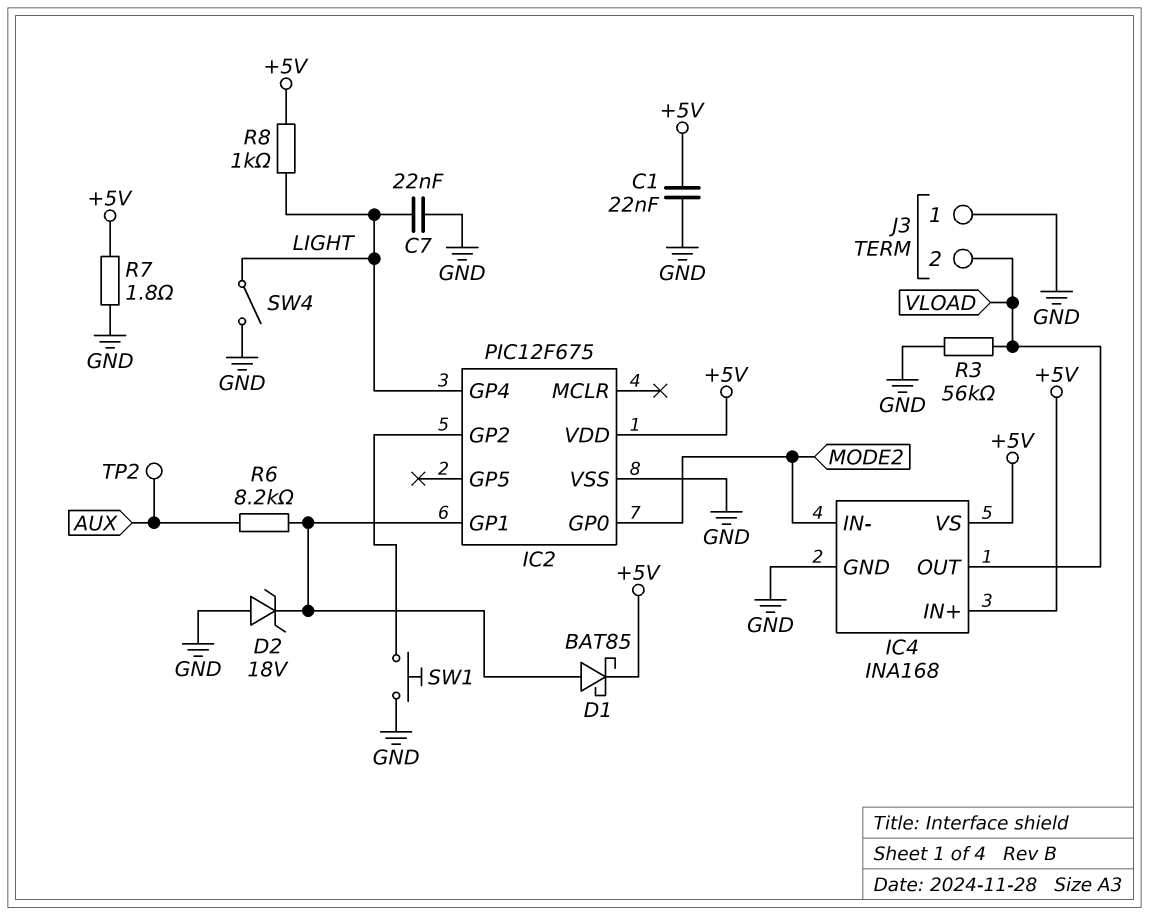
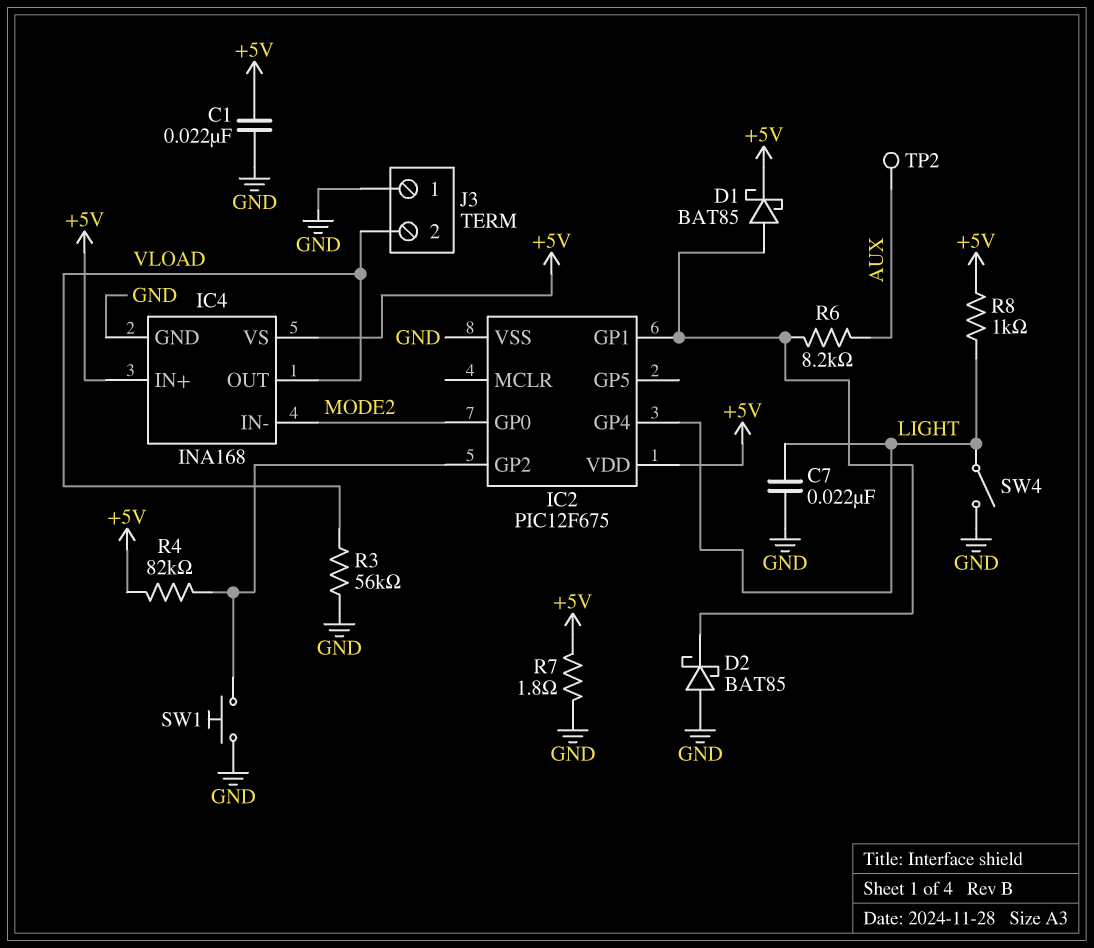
D2: zener 18V (A GND, K IC2/GP1) -> schottky BAT85 (A GND, K IC2/GP1)
R4: none -> 82k (+5V, IC2/GP2)

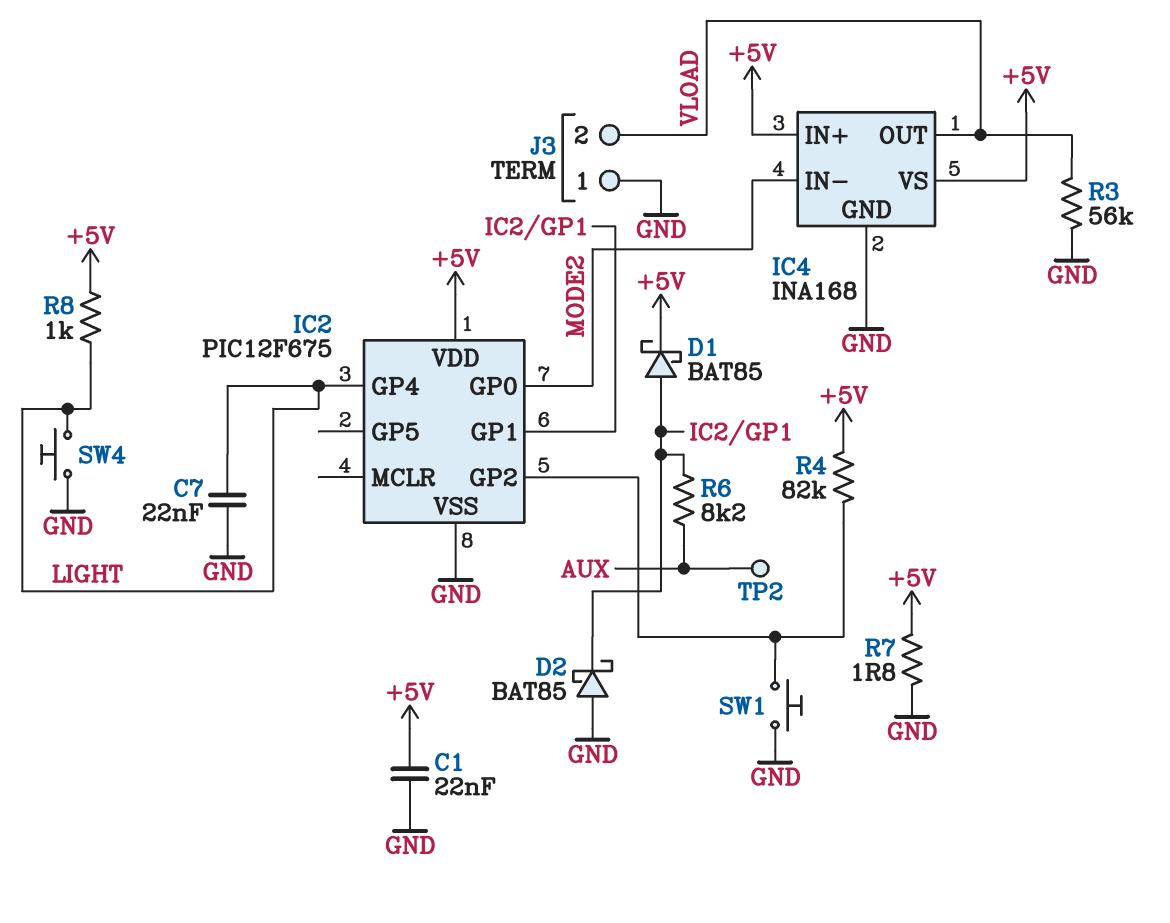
SW4: switch (GND, LIGHT) -> button (GND, LIGHT)

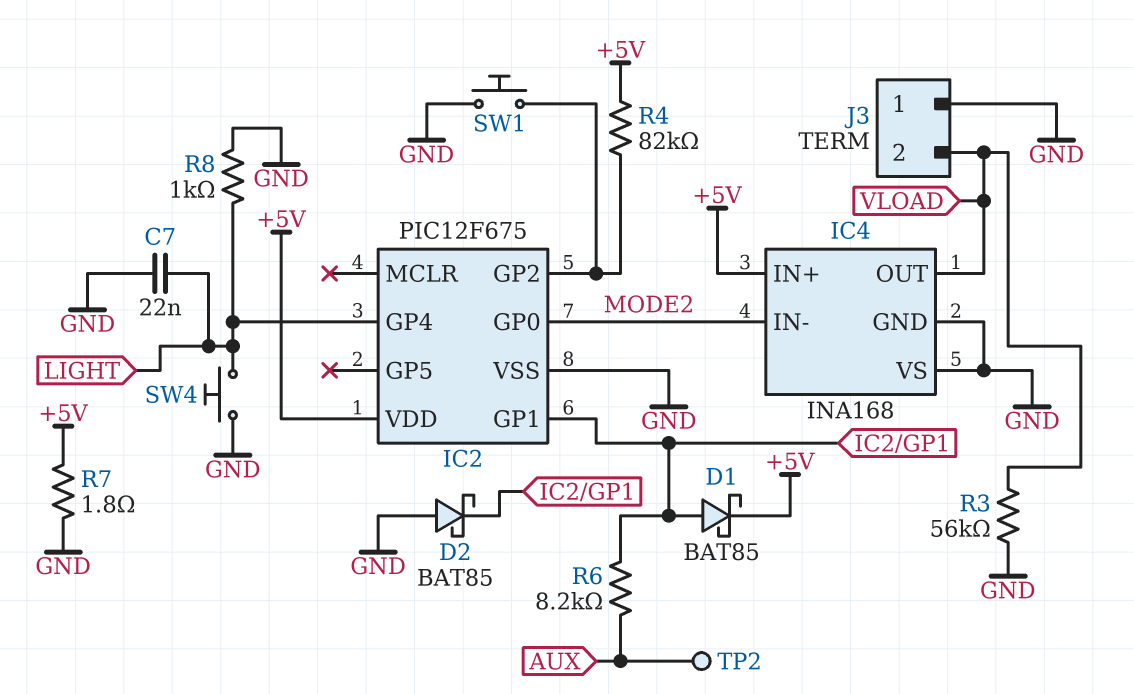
C1: 22nF (+5V, GND) -> none
IC4 pin VS: +5V -> GND
R8: 1k (+5V, LIGHT) -> 1k (GND, LIGHT)

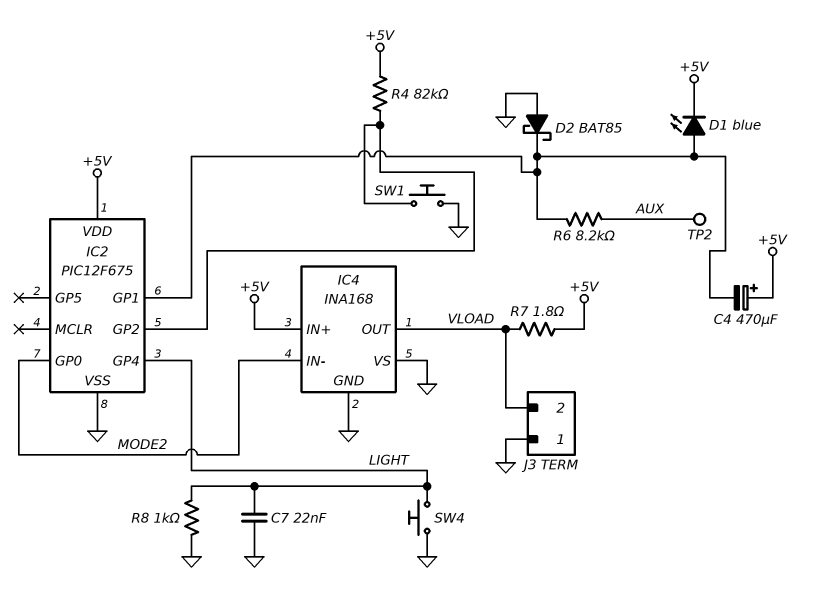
C4: none -> 470uF (plus +5V, minus IC2/GP1)
D1: schottky BAT85 (A IC2/GP1, K +5V) -> LED blue (A IC2/GP1, K +5V)
R3: 56k (GND, VLOAD) -> none
R7: 1.8 (+5V, GND) -> 1.8 (+5V, VLOAD)

